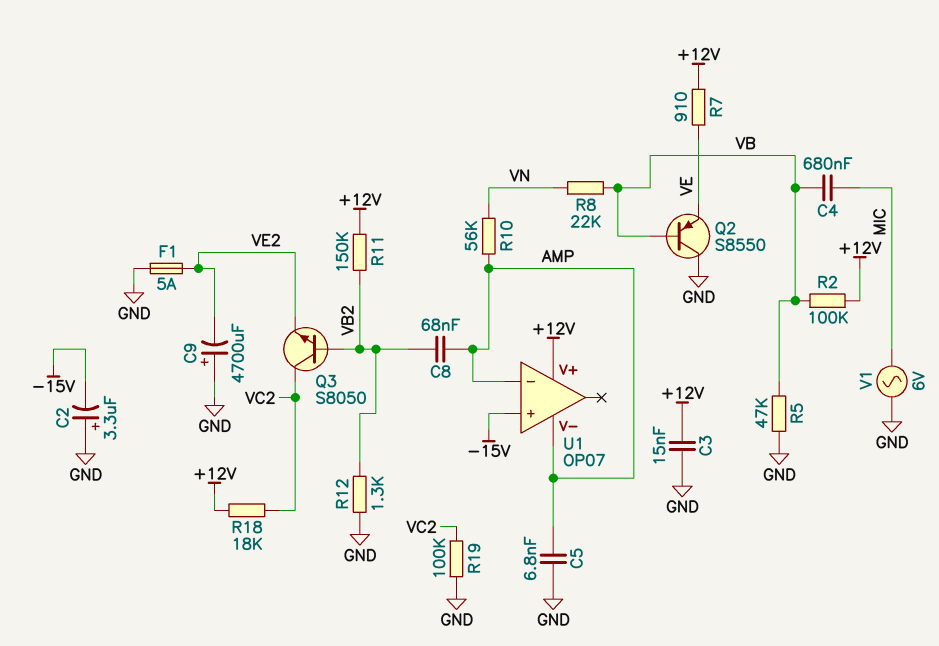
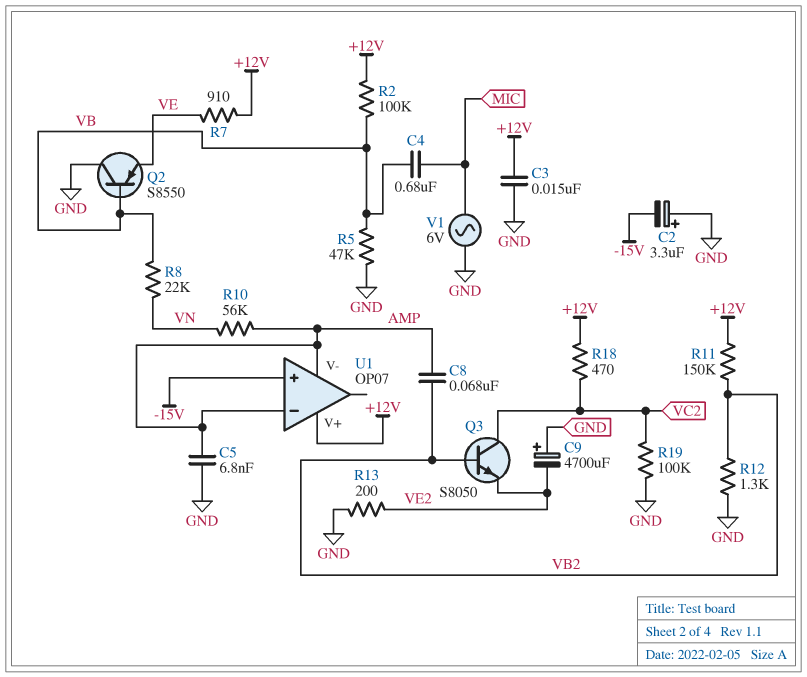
F1: 5A (GND, VE2) -> none
R13: none -> 200 (GND, VE2)
R18: 18k (+12V, VC2) -> 470 (+12V, VC2)

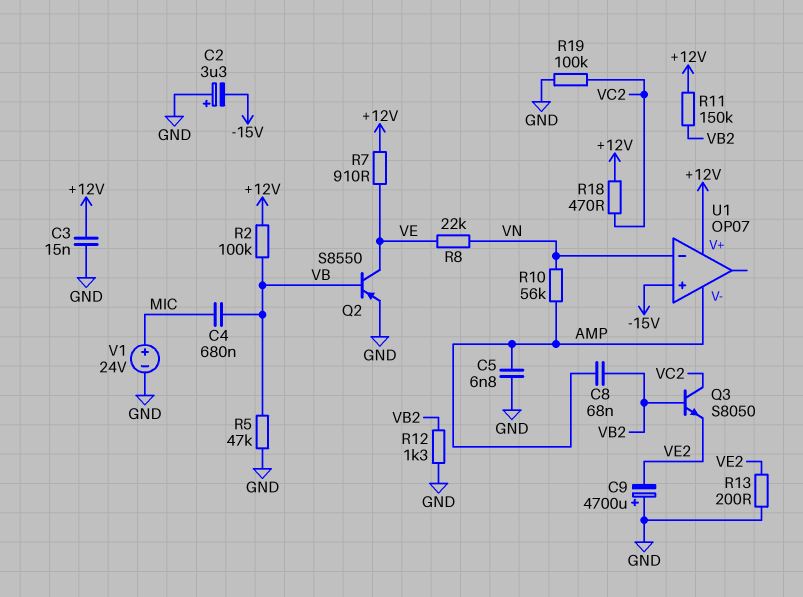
Q2: PNP S8550 (B VB, C GND, E VE) -> PNP S8550 (B VB, C VE, E GND)
R8: 22k (VB, VN) -> 22k (VE, VN)
U1 pin in-: AMP -> VN
V1: AC 6V (GND, MIC) -> 24V (plus MIC, minus GND)

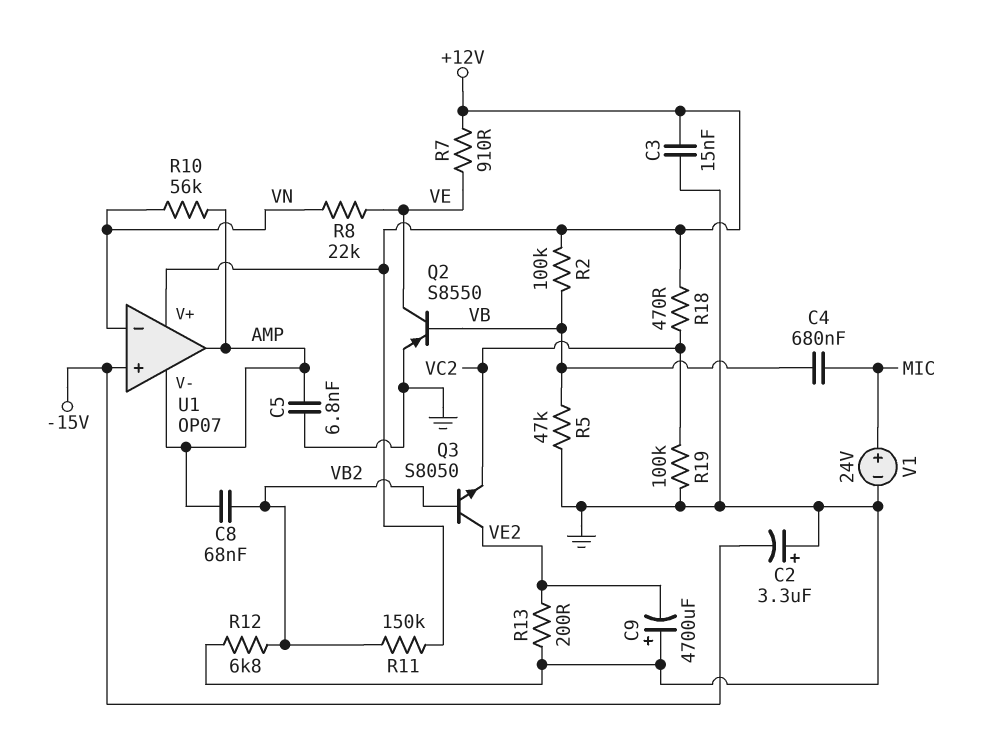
Q3: NPN S8050 (B VB2, C VC2, E VE2) -> NPN S8050 (B VB2, C VE2, E VC2)
R12: 1.3k (GND, VB2) -> 6.8k (GND, VB2)
U1 pin out: none -> AMP

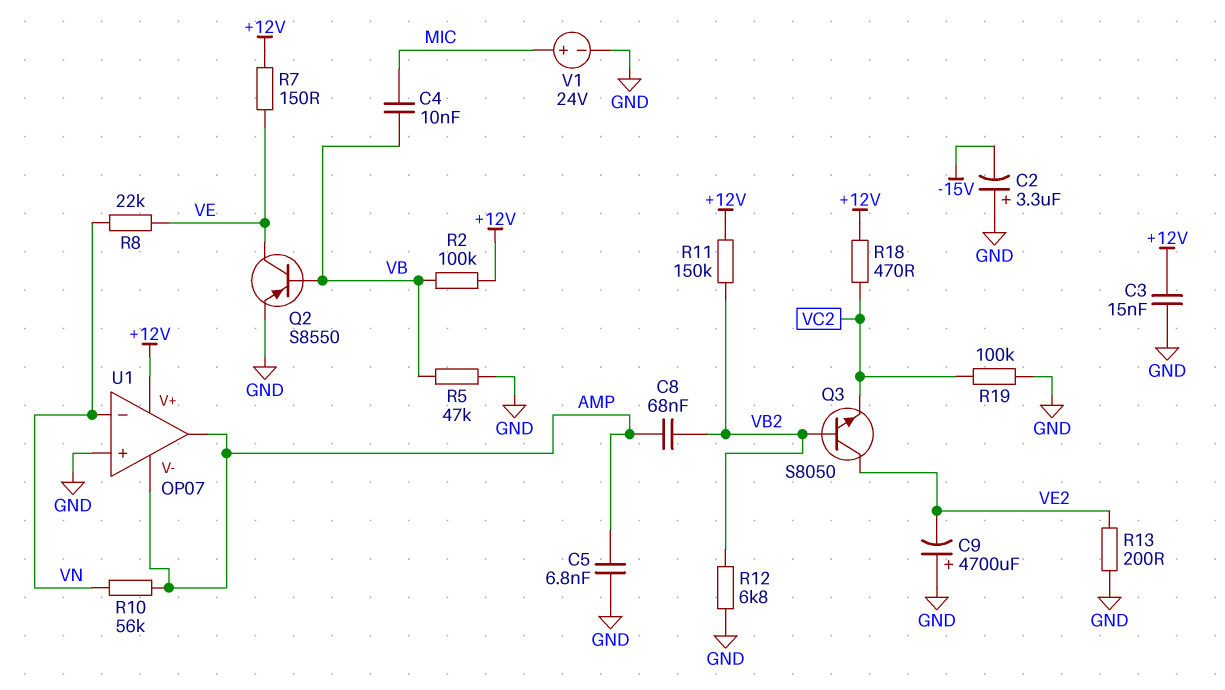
C4: 680nF (MIC, VB) -> 10nF (MIC, VB)
R7: 910 (+12V, VE) -> 150 (+12V, VE)
U1 pin in+: -15V -> GND

